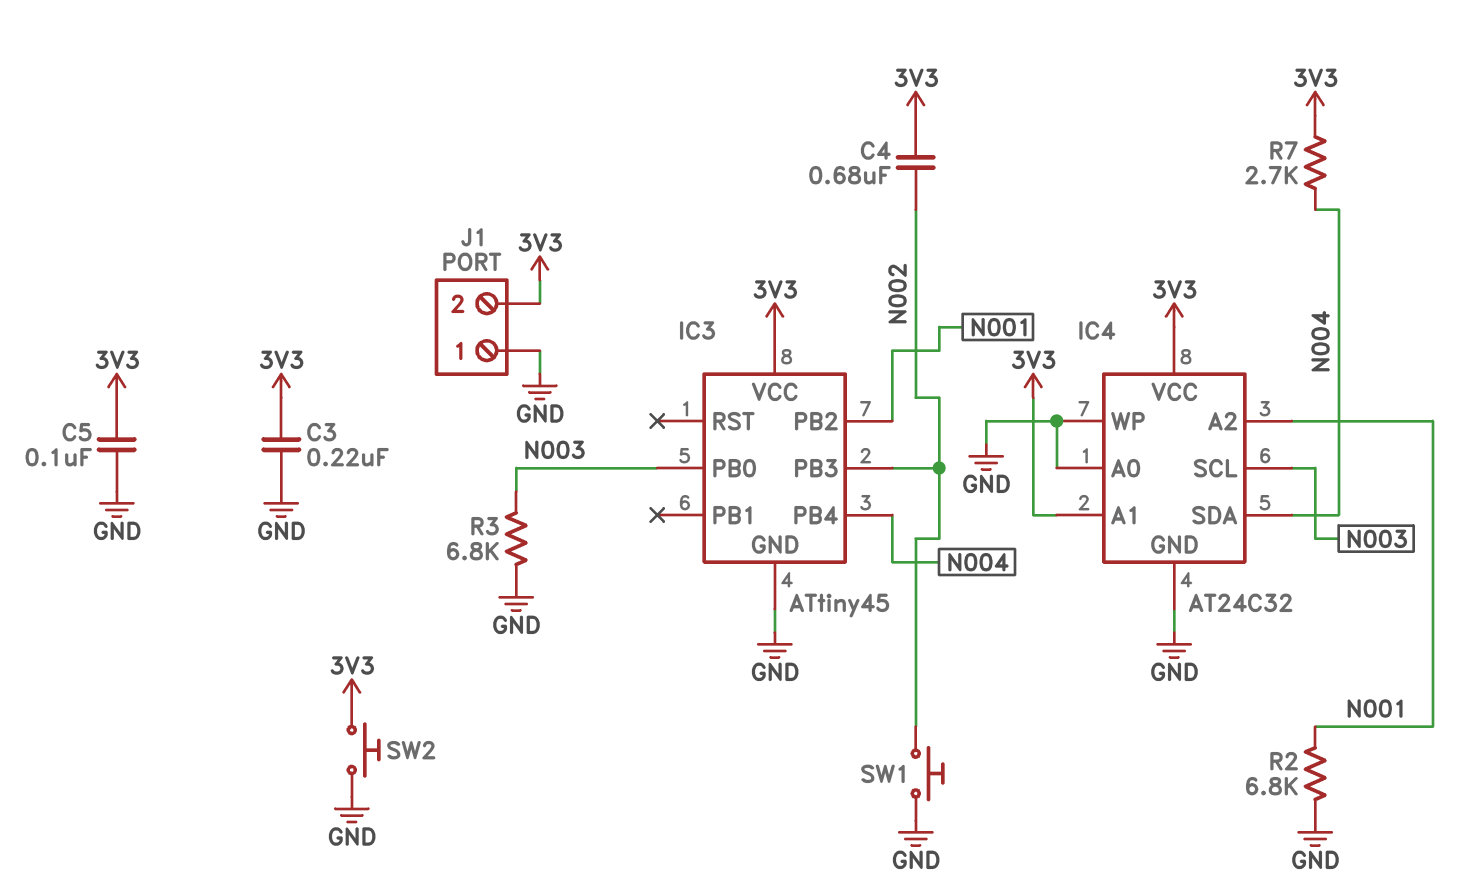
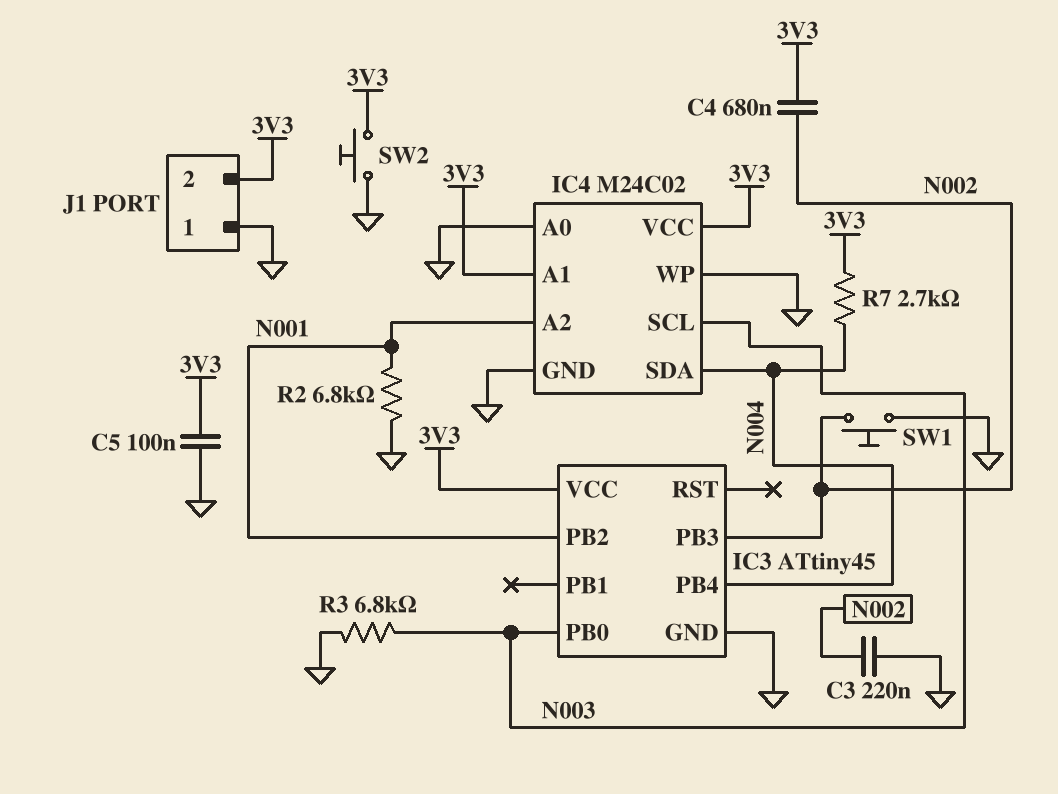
C3: 220nF (3V3, GND) -> 220nF (GND, N002)
IC4: AT24C32 -> M24C02

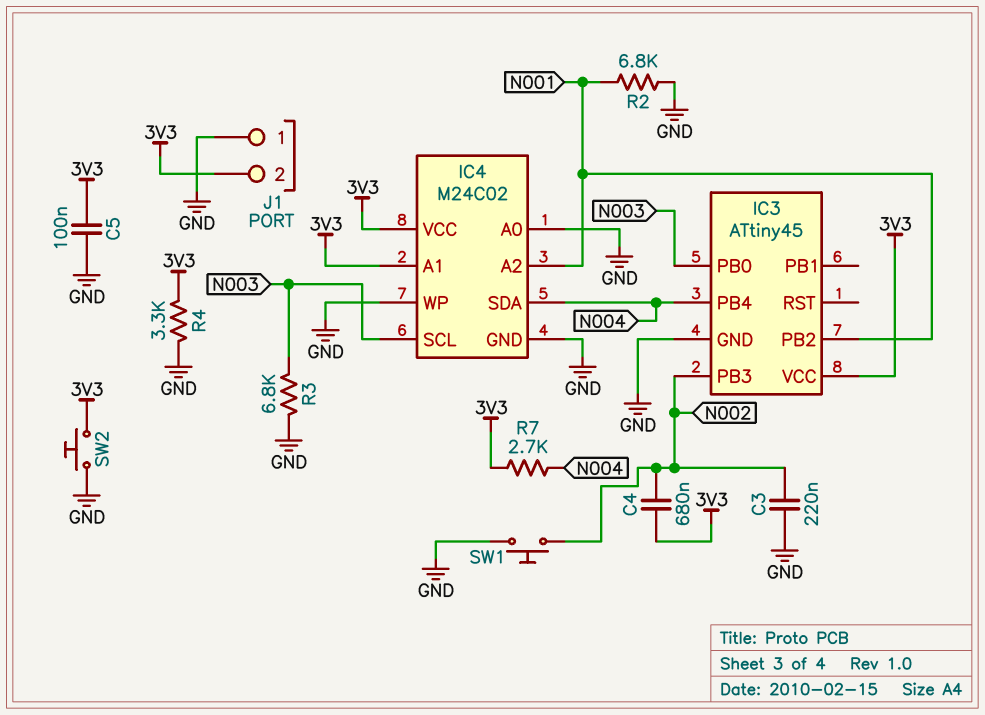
R4: none -> 3.3k (3V3, GND)

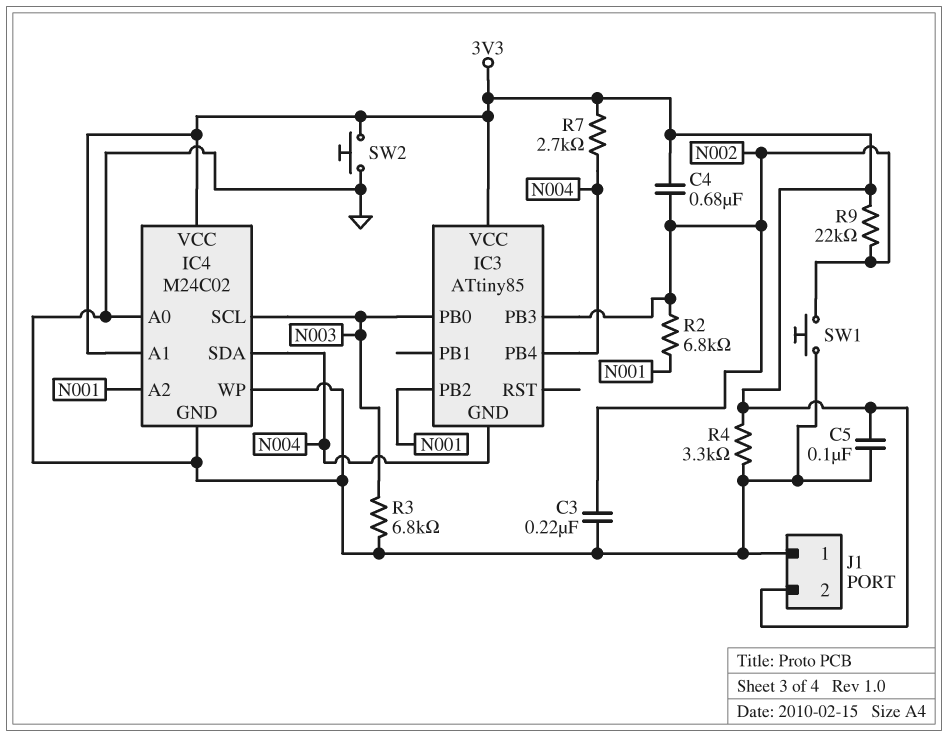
IC3: ATtiny45 -> ATtiny85
IC3 pin GND: GND -> N004
R2: 6.8k (GND, N001) -> 6.8k (N001, N002)
R9: none -> 22k (3V3, N002)

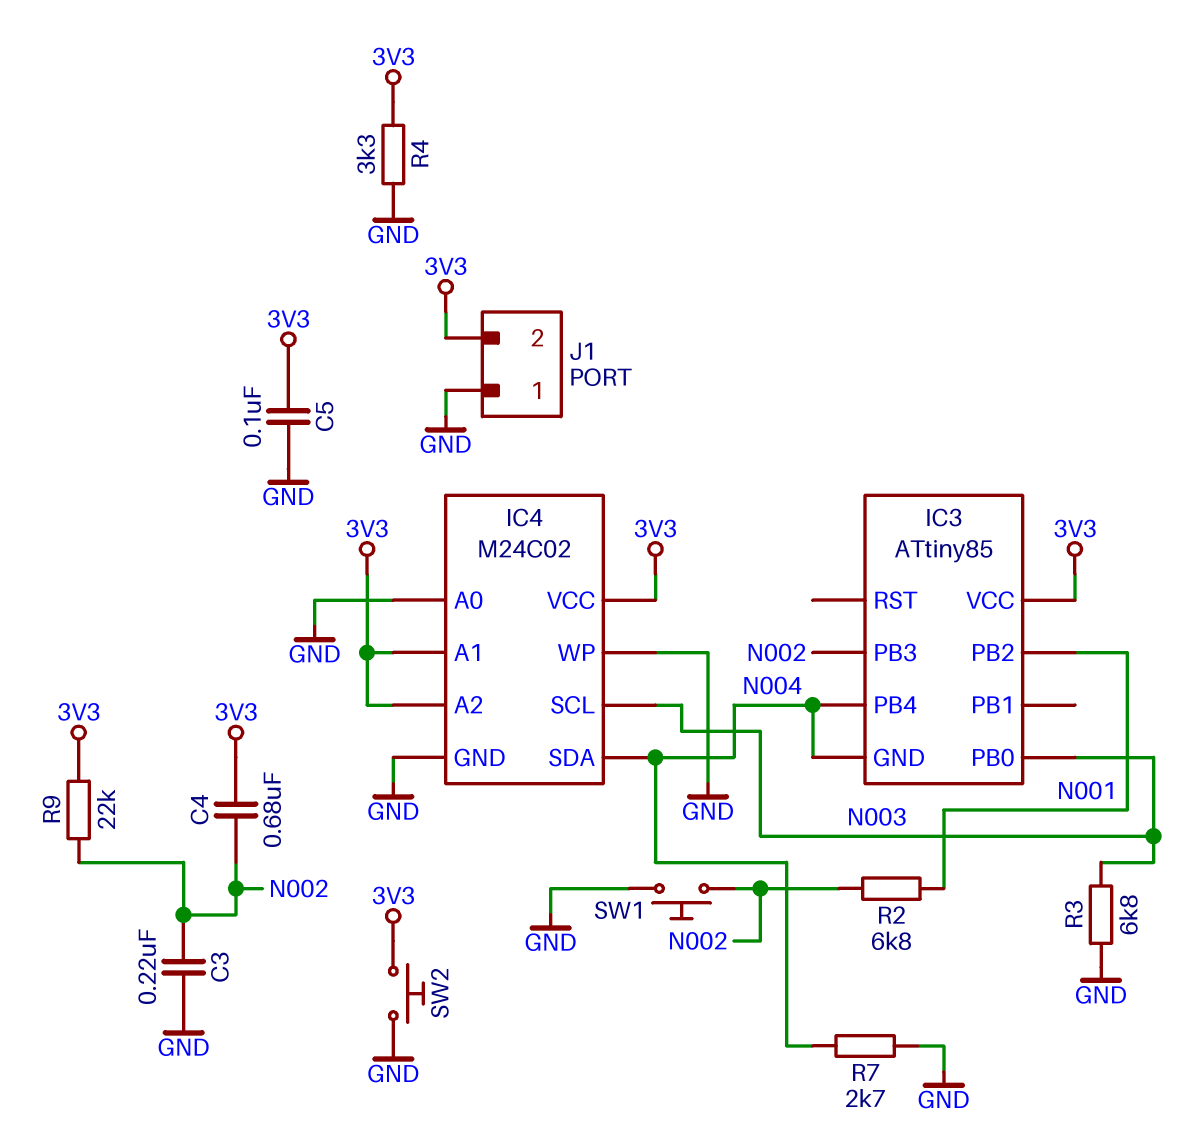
IC4 pin A2: N001 -> 3V3
R7: 2.7k (3V3, N004) -> 2.7k (GND, N004)

